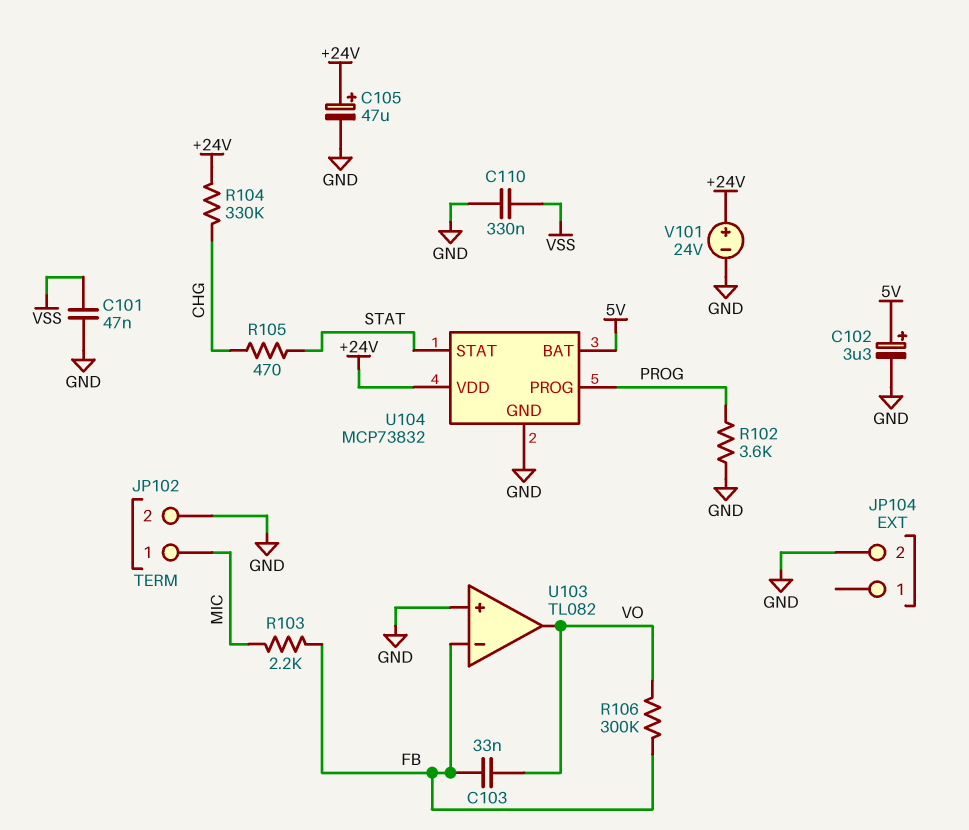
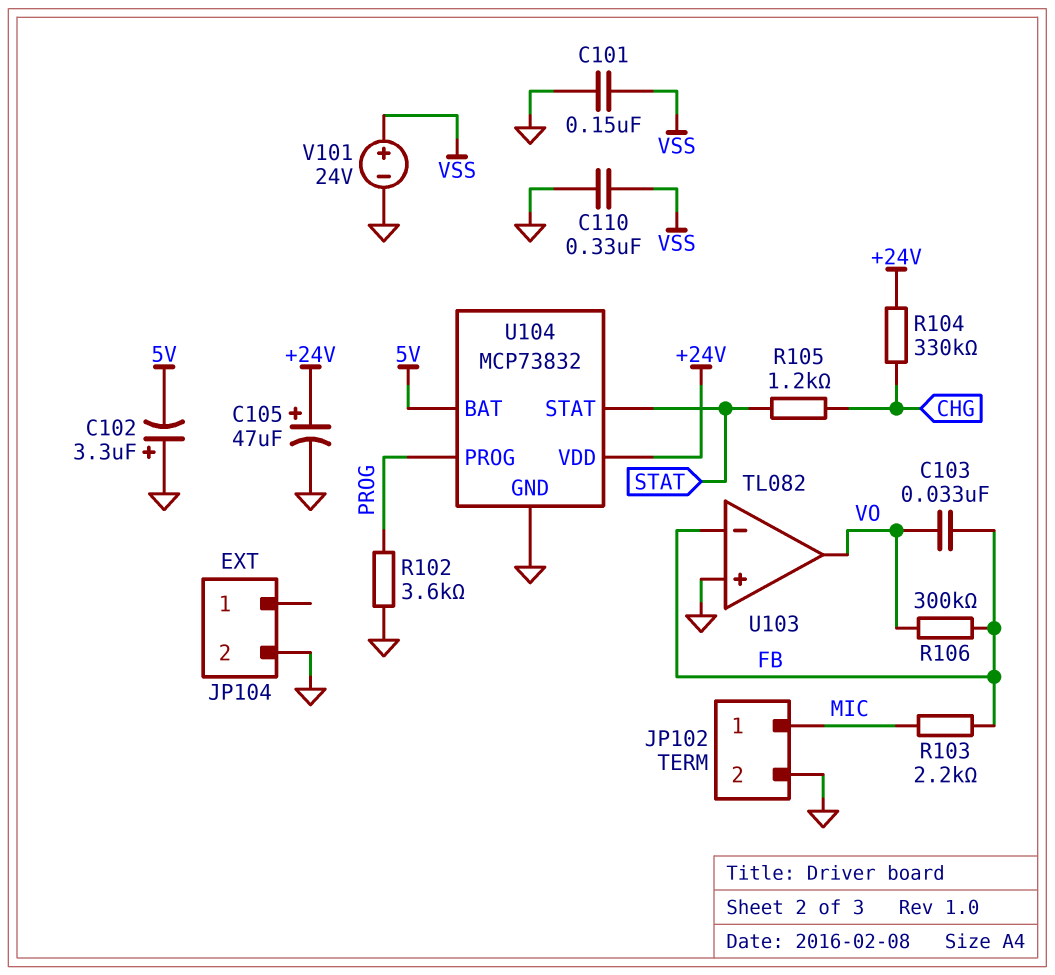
C101: 47nF (GND, VSS) -> 150nF (GND, VSS)
C102: 3.3uF (plus 5V, minus GND) -> 3.3uF (plus GND, minus 5V)
R105: 470 (CHG, STAT) -> 1.2k (CHG, STAT)
V101: 24V (plus +24V, minus GND) -> 24V (plus VSS, minus GND)

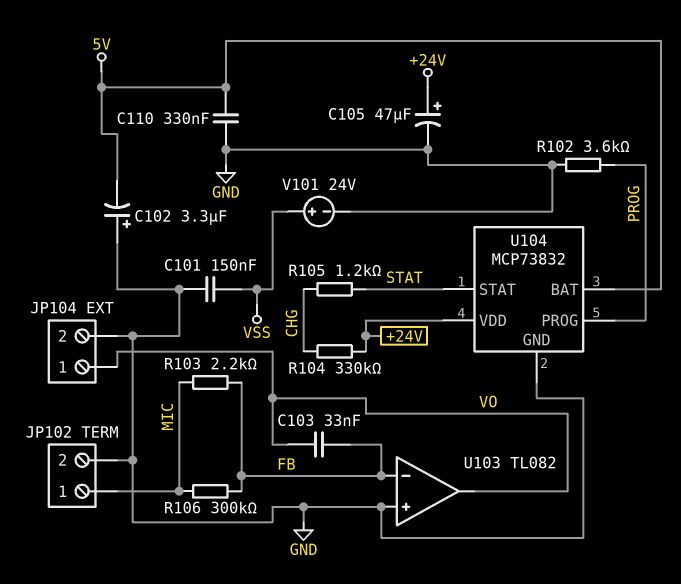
C110: 330nF (GND, VSS) -> 330nF (5V, GND)
JP104 pin 1: none -> VO
R106: 300k (FB, VO) -> 300k (FB, MIC)

